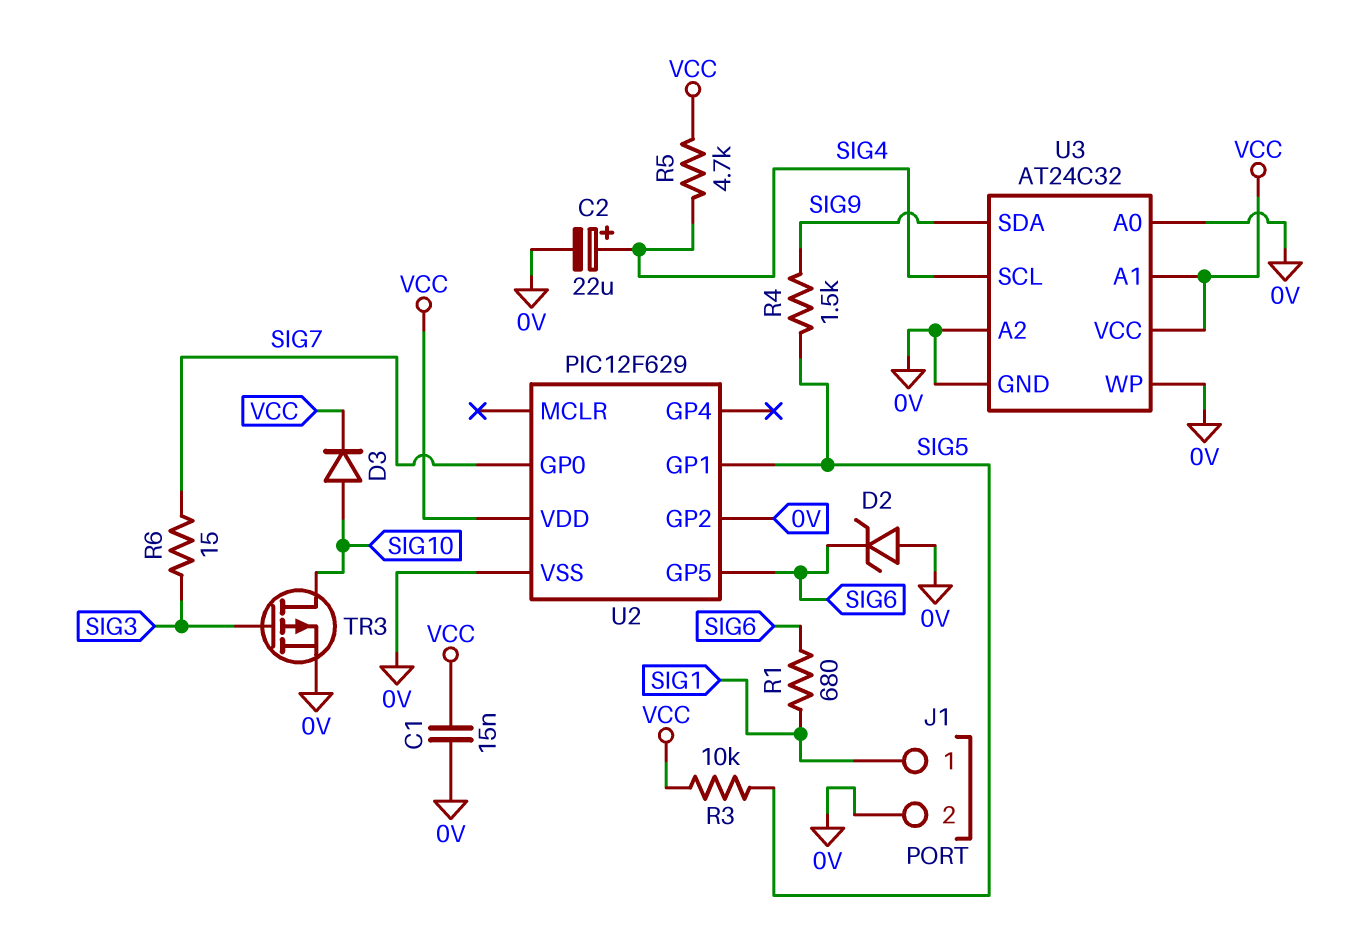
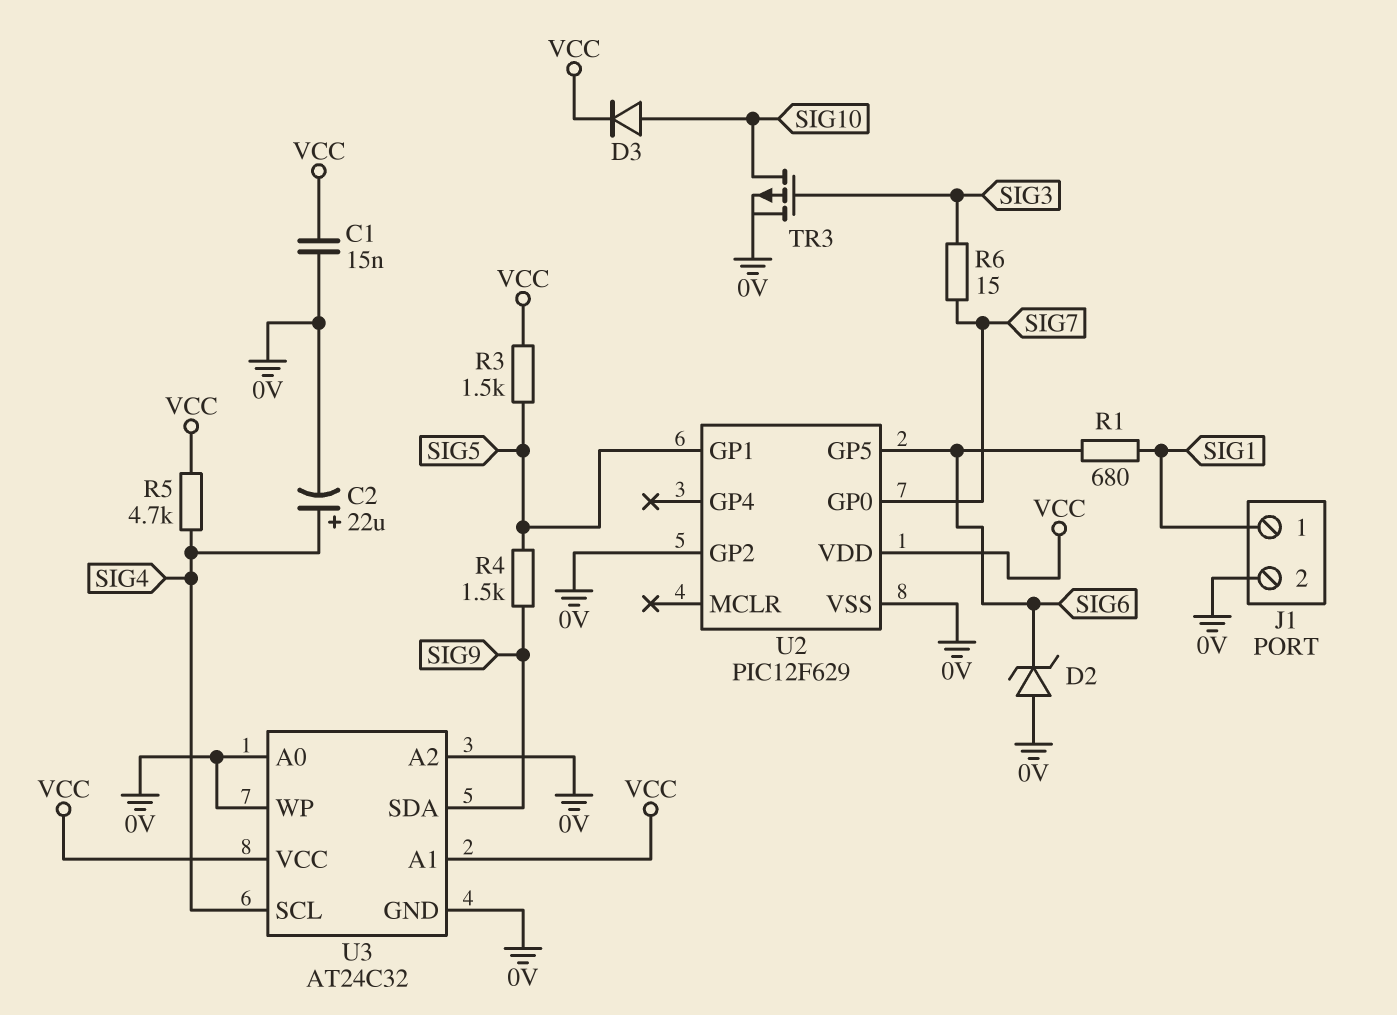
R3: 10k (SIG5, VCC) -> 1.5k (SIG5, VCC)

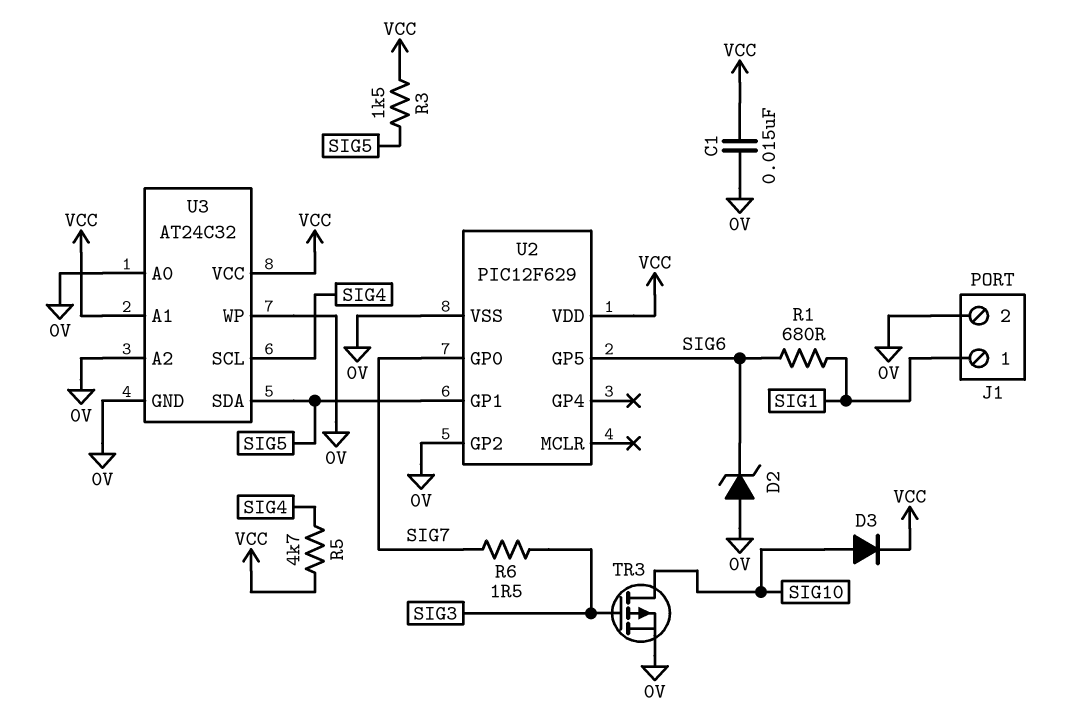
C2: 22uF (plus SIG4, minus 0V) -> none
R4: 1.5k (SIG5, SIG9) -> none
R6: 15 (SIG3, SIG7) -> 1.5 (SIG3, SIG7)
U3 pin SDA: SIG9 -> SIG5

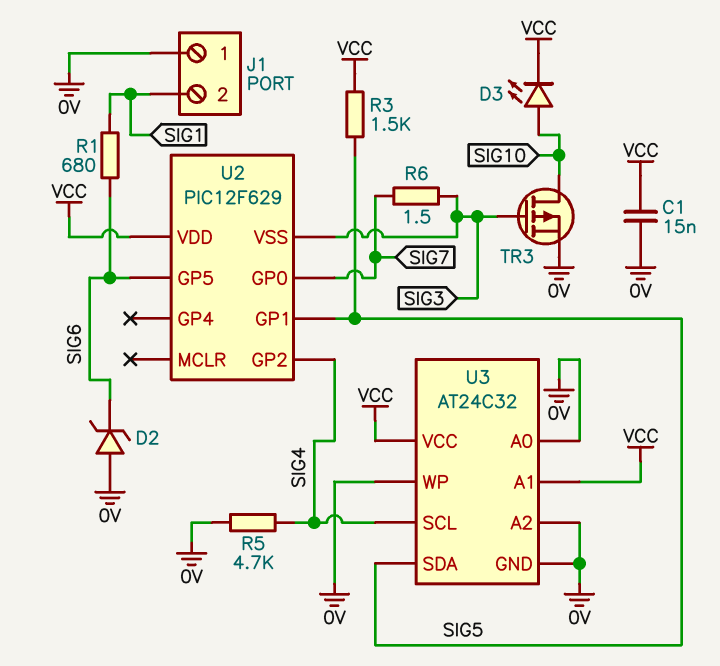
D3: diode (A SIG10, K VCC) -> LED (A SIG10, K VCC)
J1 pin 1: SIG1 -> 0V
J1 pin 2: 0V -> SIG1
R5: 4.7k (SIG4, VCC) -> 4.7k (0V, SIG4)
U2 pin GP2: 0V -> SIG4
U2 pin VSS: 0V -> SIG3

